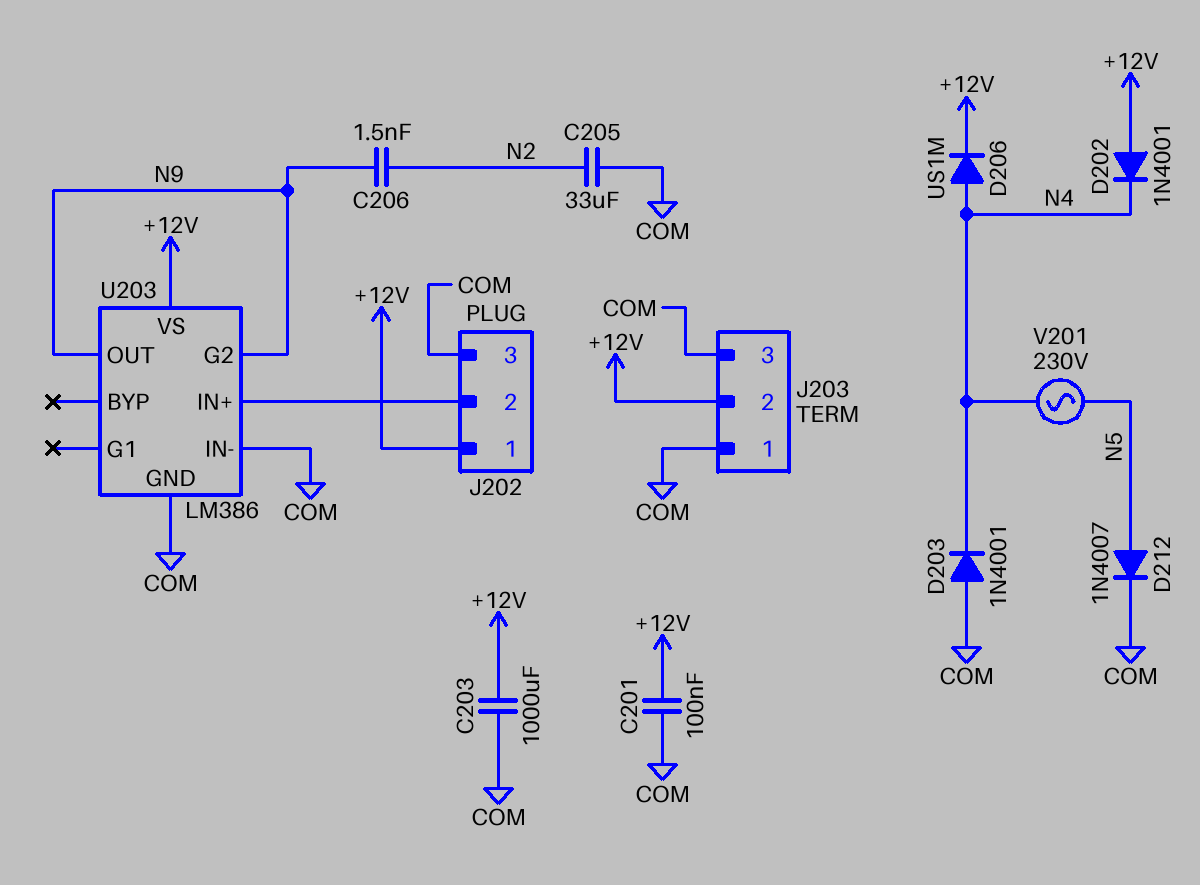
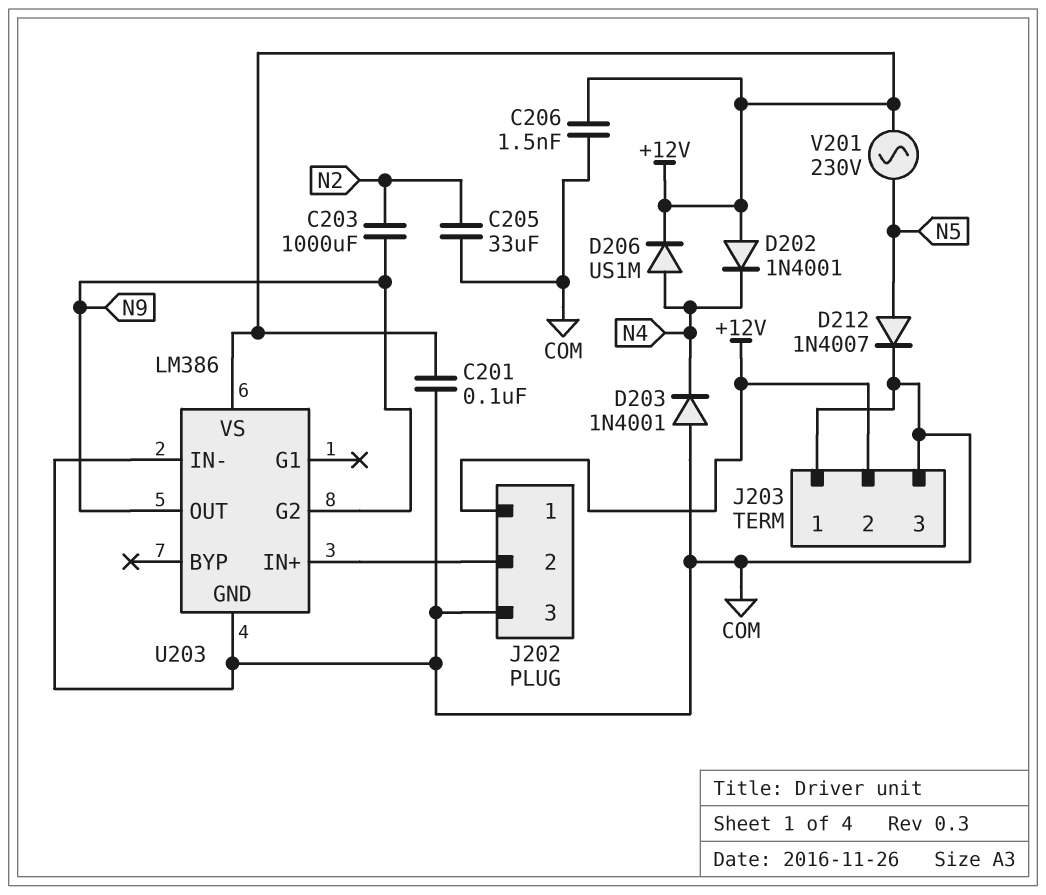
C203: 1000uF (+12V, COM) -> 1000uF (N2, N9)
C206: 1.5nF (N2, N9) -> 1.5nF (+12V, COM)
V201: AC 230V (N4, N5) -> AC 230V (+12V, N5)

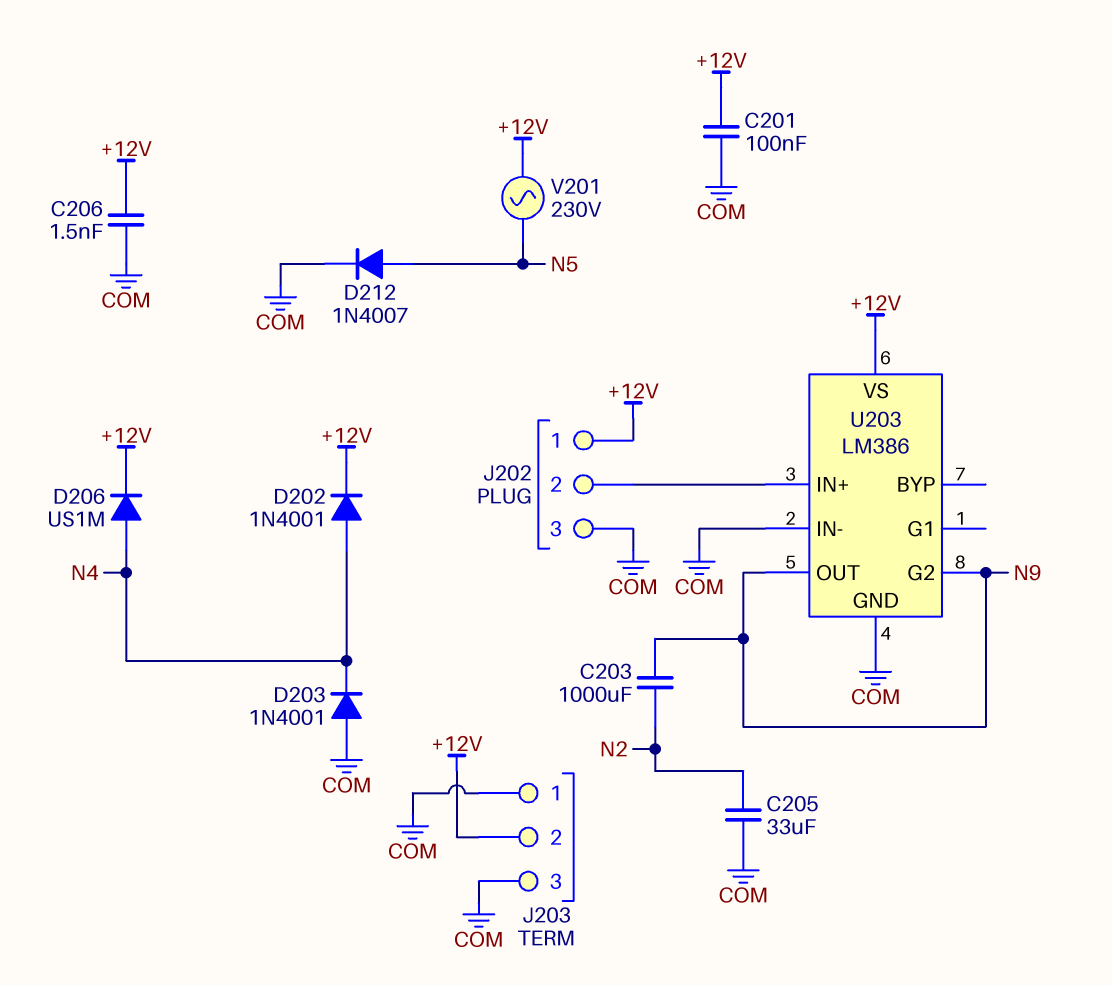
D202: diode 1N4001 (A +12V, K N4) -> diode 1N4001 (A N4, K +12V)

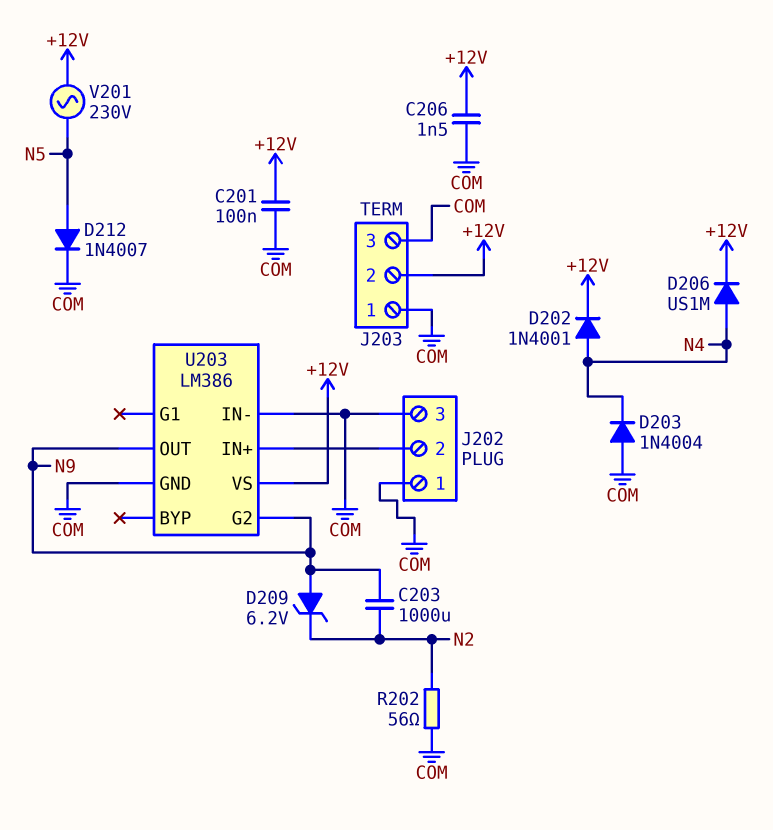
C205: 33uF (COM, N2) -> none
D203: diode 1N4001 (A COM, K N4) -> diode 1N4004 (A COM, K N4)
D209: none -> zener 6.2V (A N9, K N2)
J202 pin 1: +12V -> COM
R202: none -> 56 (COM, N2)

